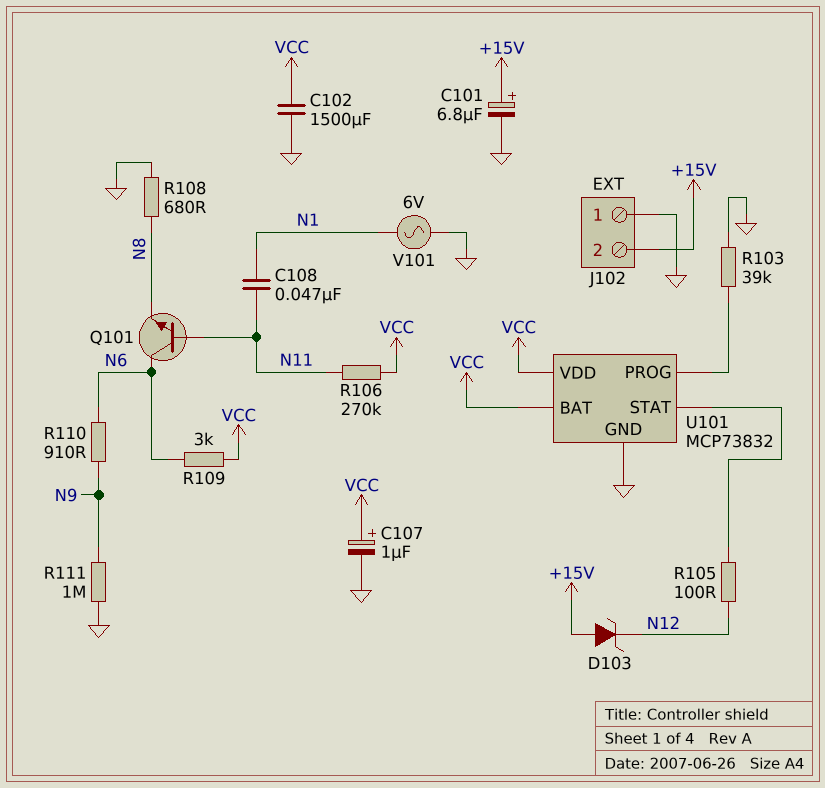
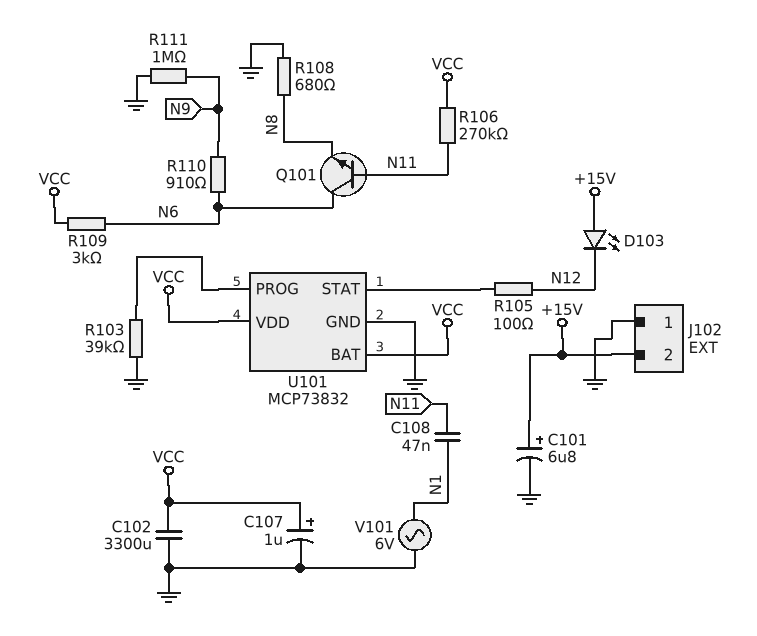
C102: 1500uF (GND, VCC) -> 3300uF (GND, VCC)
D103: zener (A +15V, K N12) -> LED (A +15V, K N12)

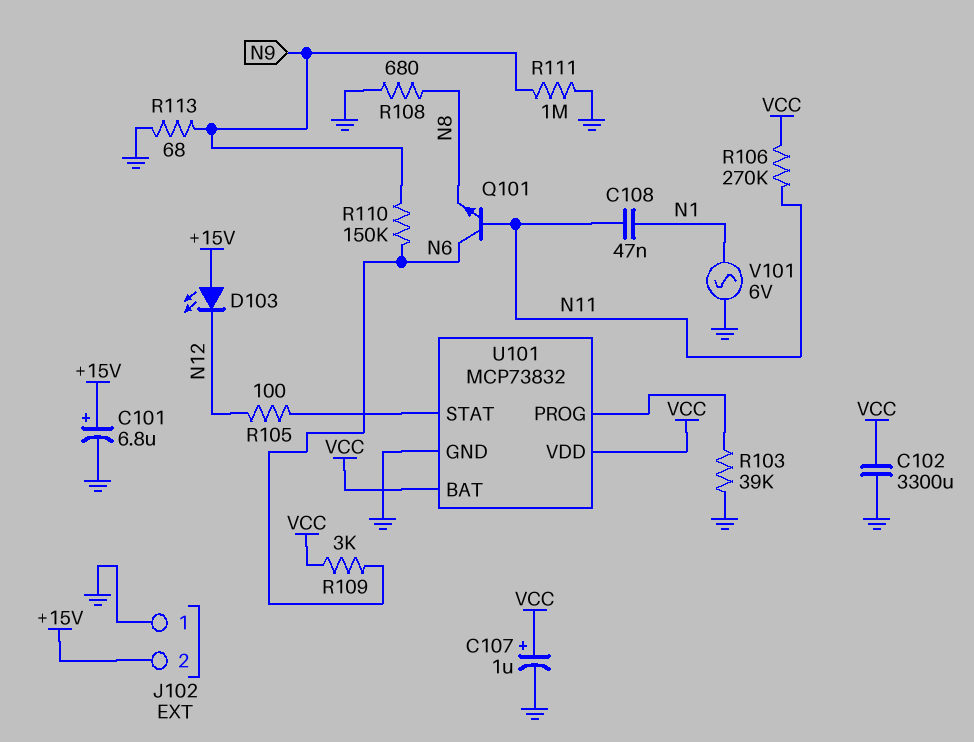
R110: 910 (N6, N9) -> 150k (N6, N9)
R113: none -> 68 (GND, N9)

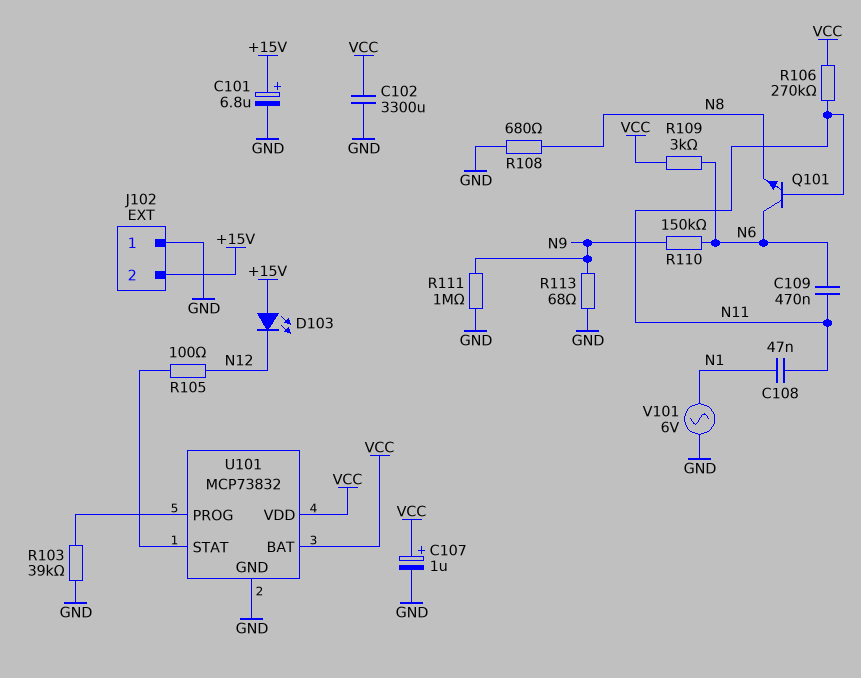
C109: none -> 470nF (N6, N11)

